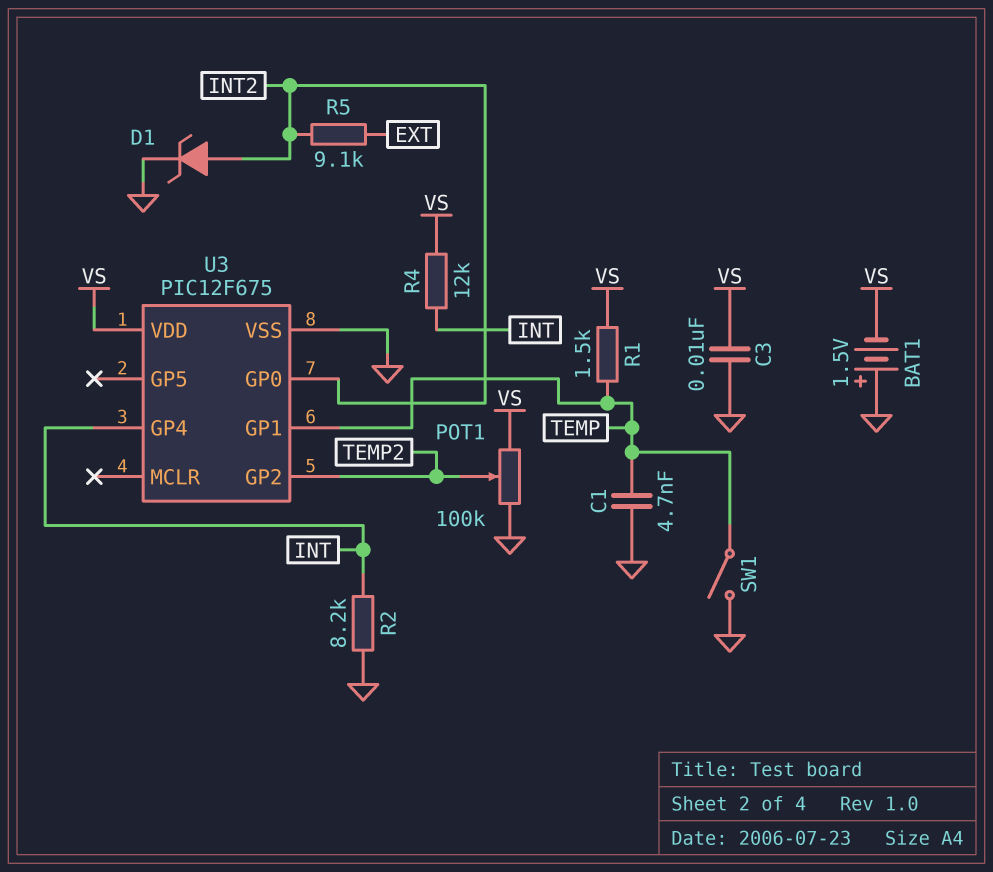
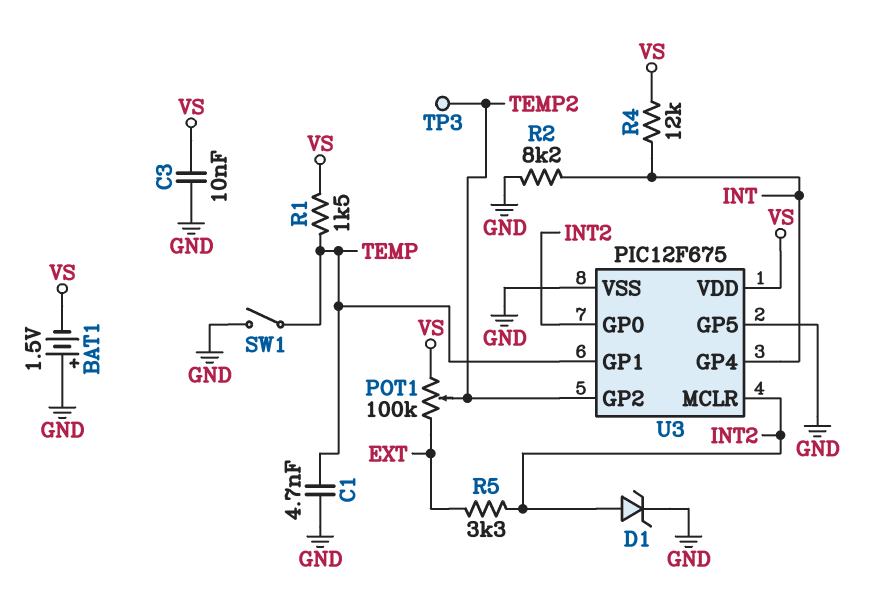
POT1: 100k (GND, VS, wiper TEMP2) -> 100k (EXT, VS, wiper TEMP2)
R5: 9.1k (EXT, INT2) -> 3.3k (EXT, INT2)
TP3: none -> test point (TEMP2)
U3 pin GP5: none -> GND
U3 pin MCLR: none -> INT2

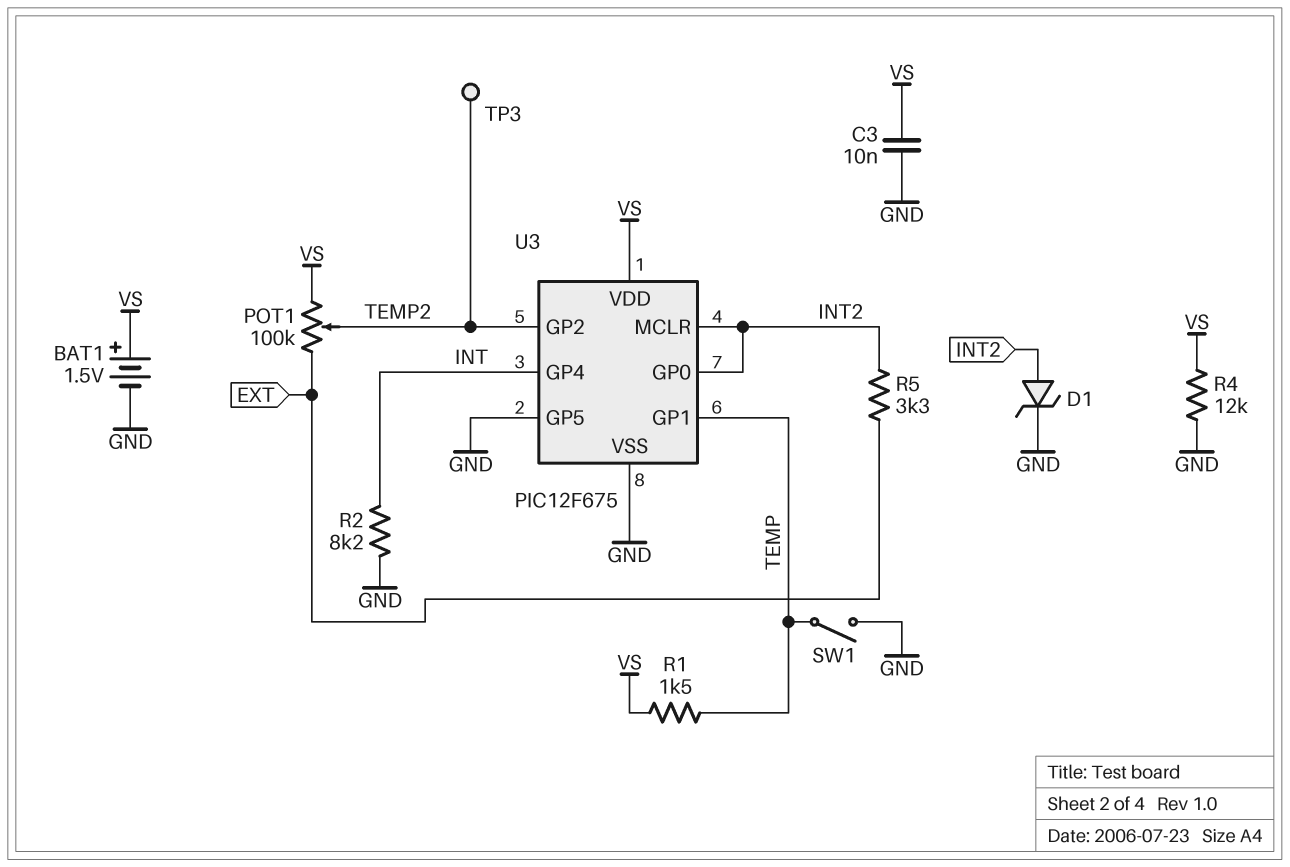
BAT1: 1.5V (plus GND, minus VS) -> 1.5V (plus VS, minus GND)
C1: 4.7nF (GND, TEMP) -> none
R4: 12k (INT, VS) -> 12k (GND, VS)

